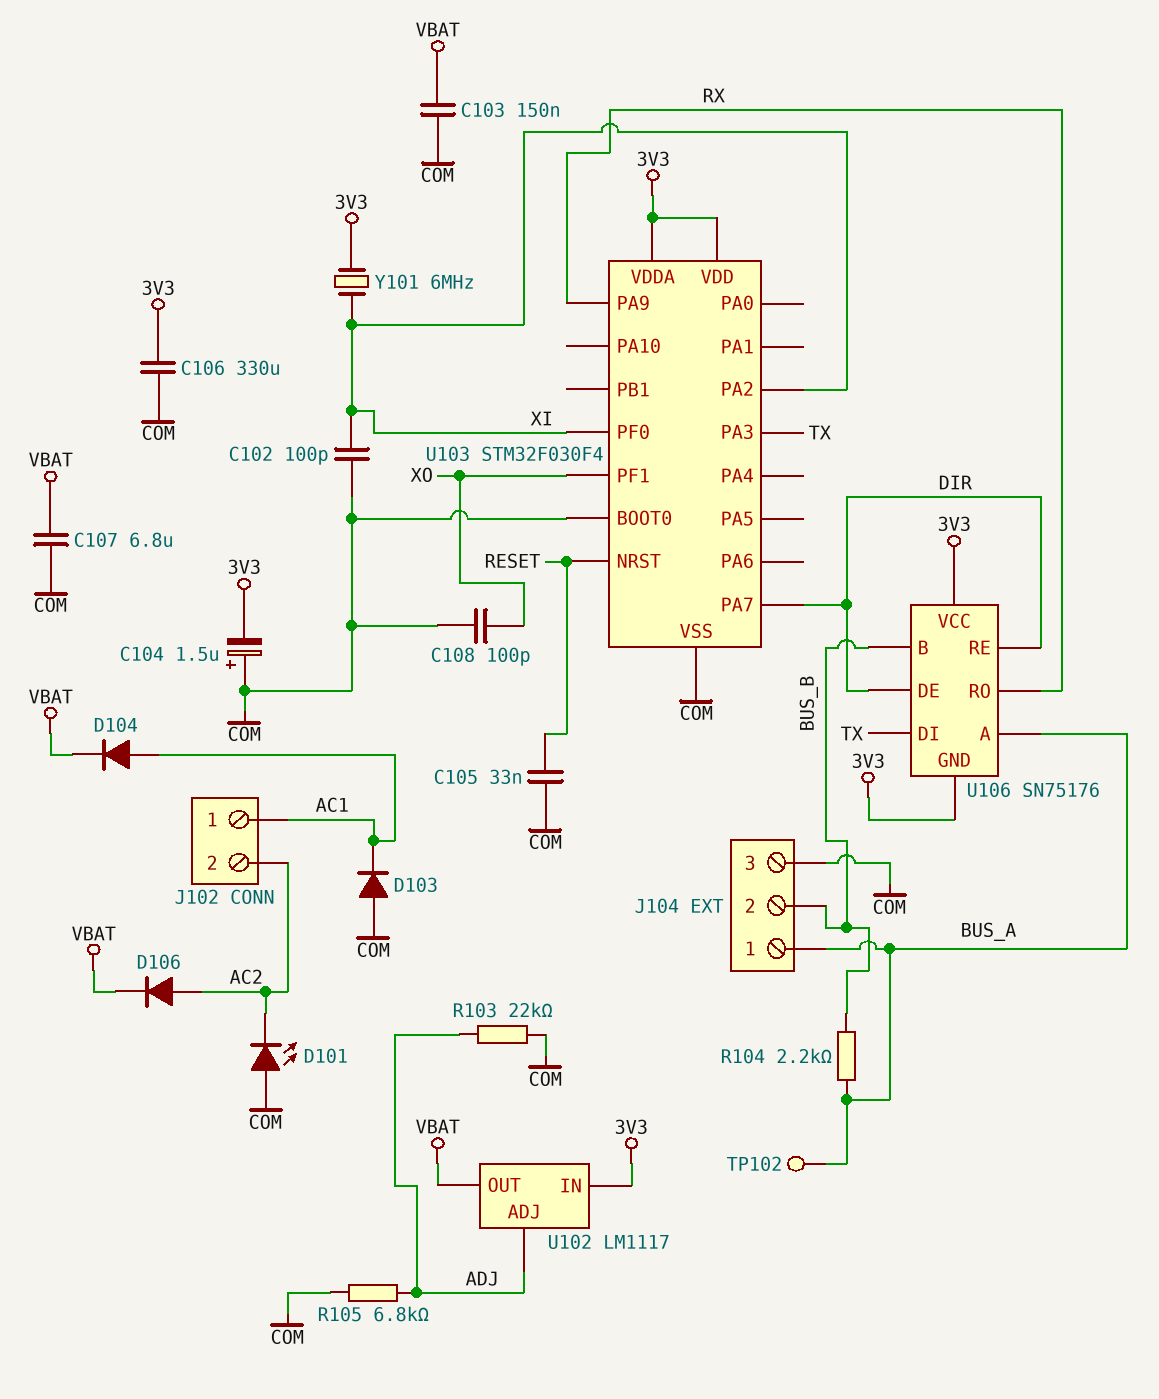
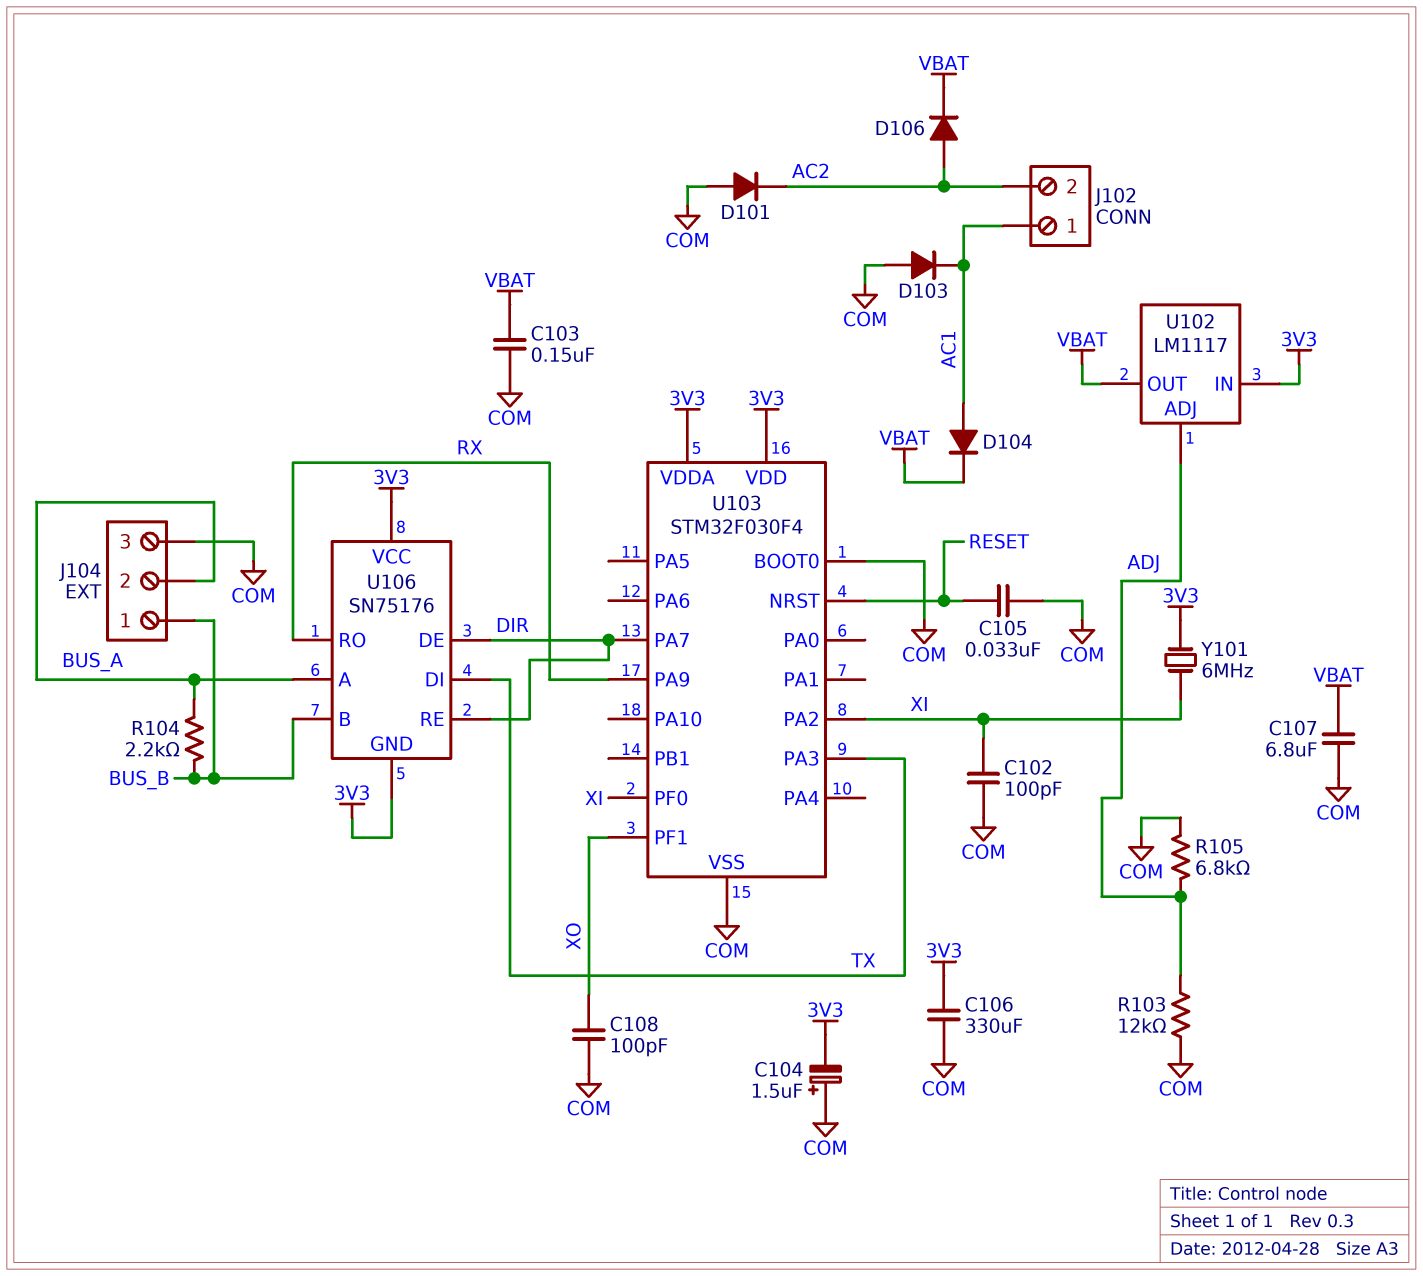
D101: LED (A COM, K AC2) -> diode (A COM, K AC2)
J104 pin 1: BUS_A -> BUS_B
J104 pin 2: BUS_B -> BUS_A
R103: 22k (ADJ, COM) -> 12k (ADJ, COM)
TP102: test point (BUS_A) -> none

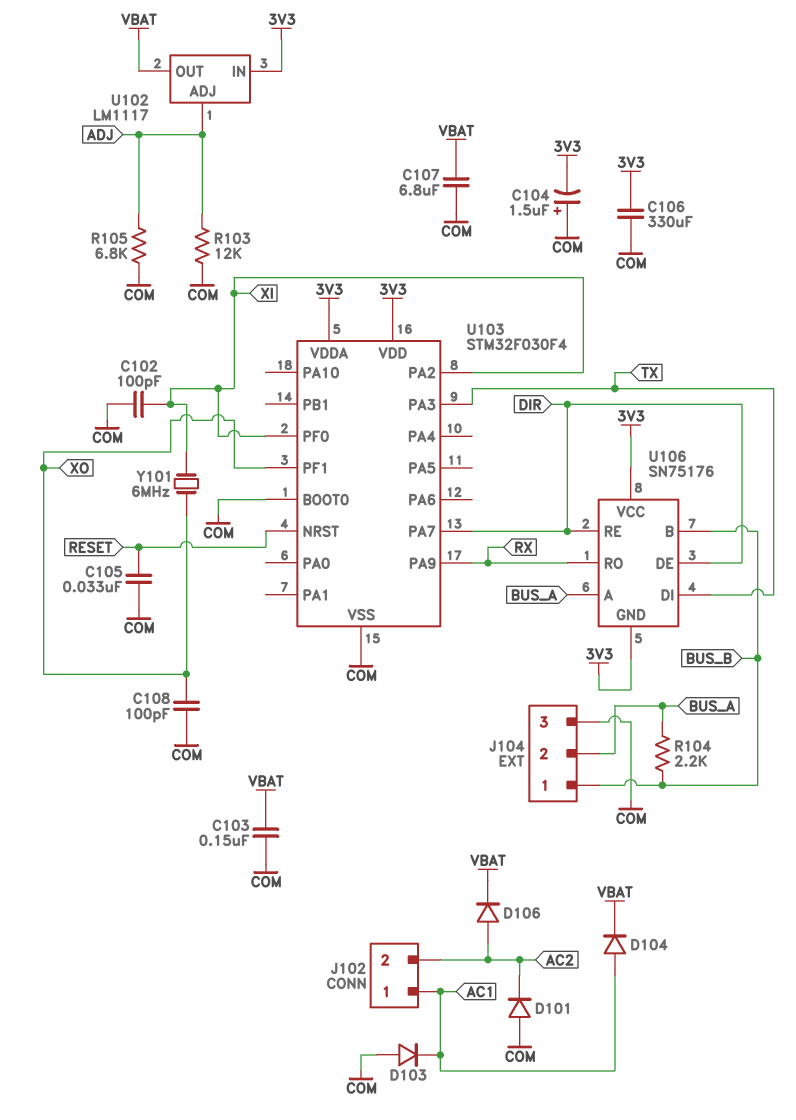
Y101: 6MHz (3V3, XI) -> 6MHz (XI, XO)

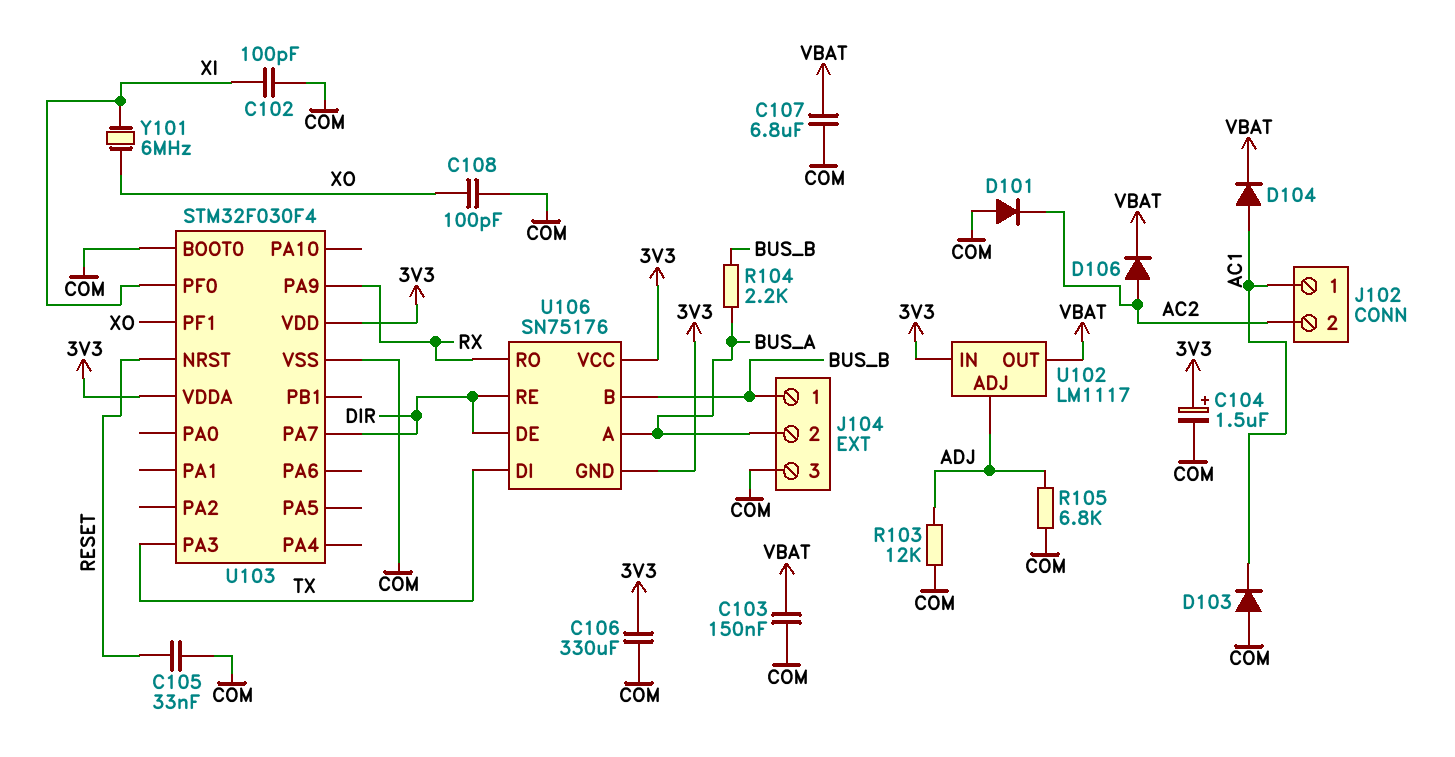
C104: 1.5uF (plus COM, minus 3V3) -> 1.5uF (plus 3V3, minus COM)
U103 pin PA2: XI -> none

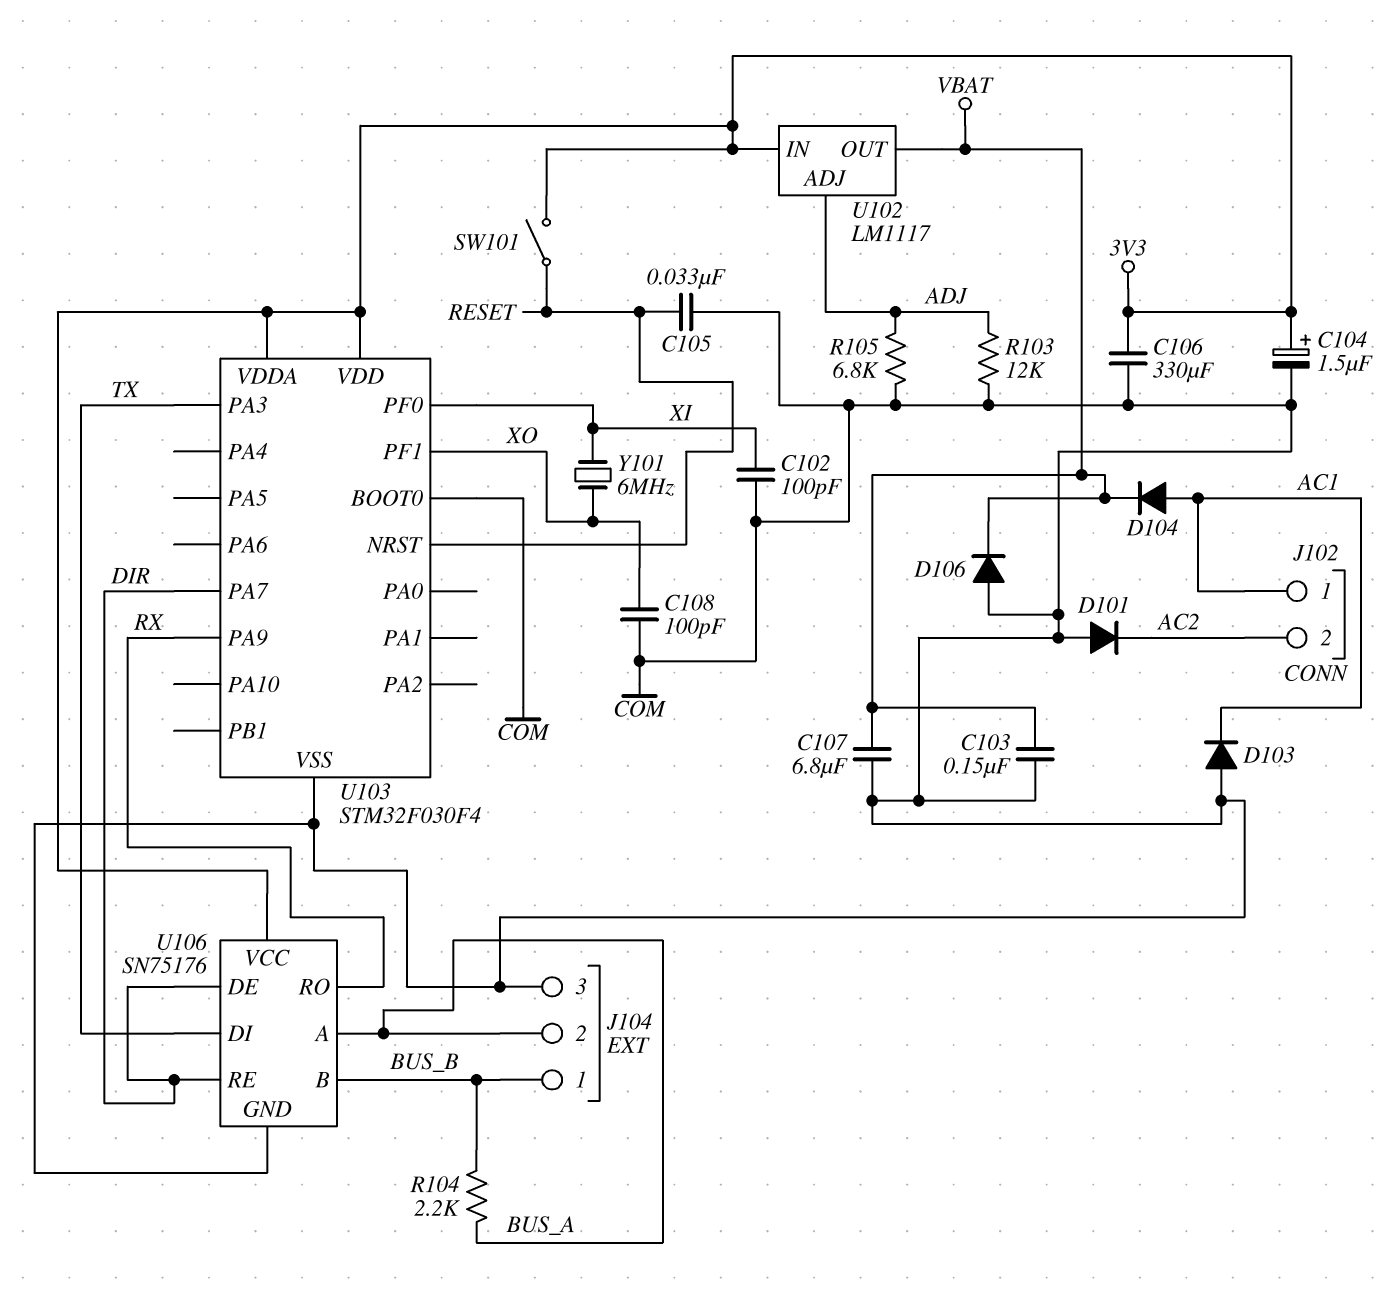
D106: diode (A AC2, K VBAT) -> diode (A COM, K VBAT)
SW101: none -> switch (3V3, RESET)
U106 pin GND: 3V3 -> COM

